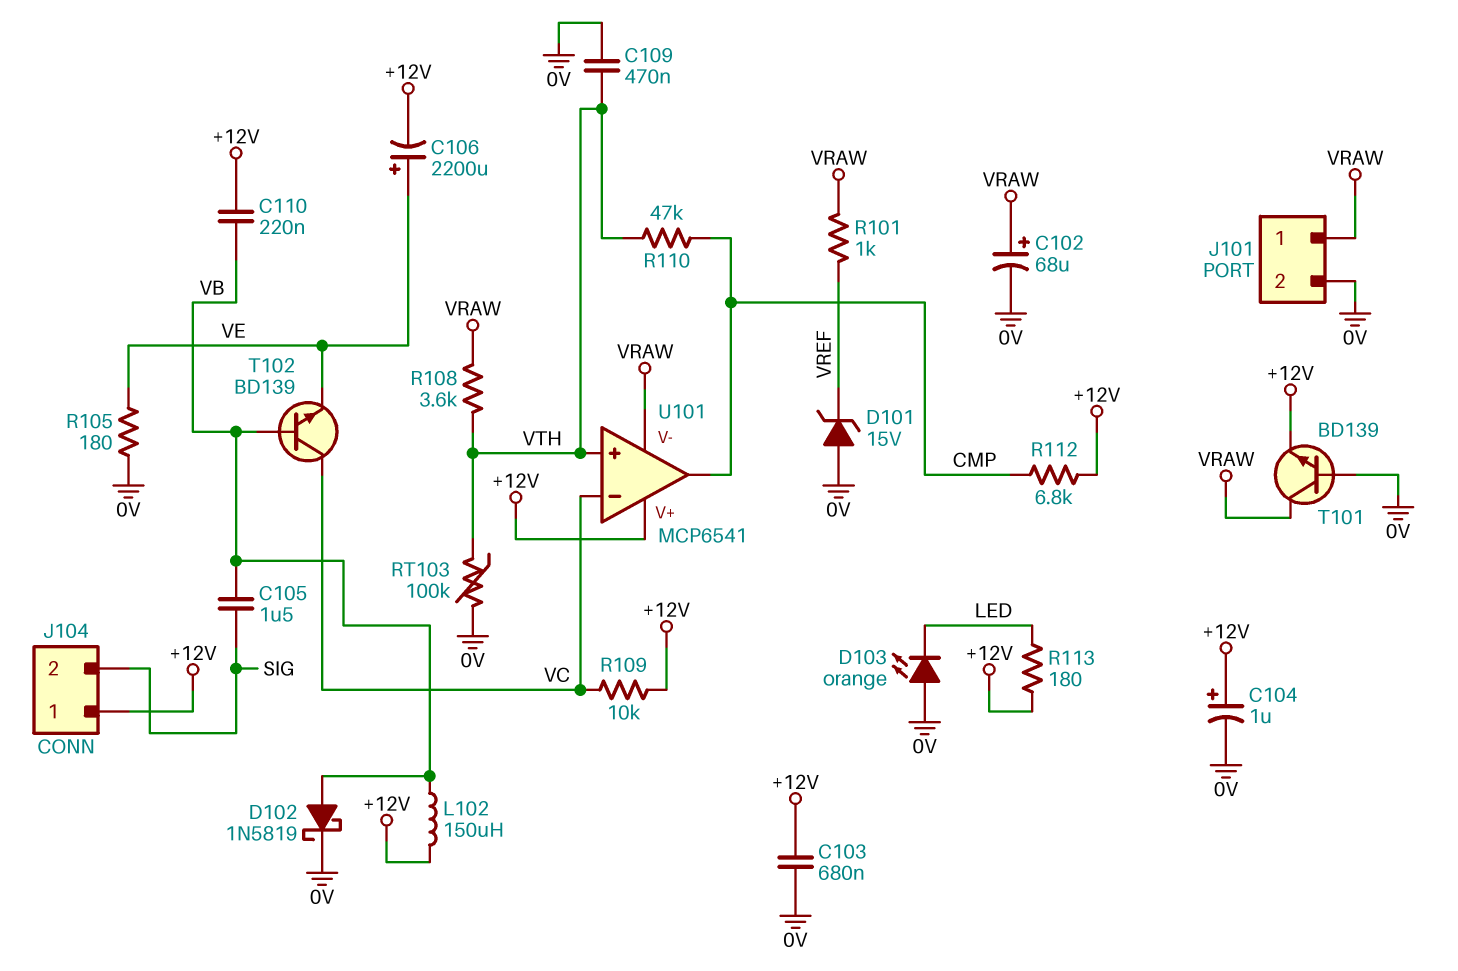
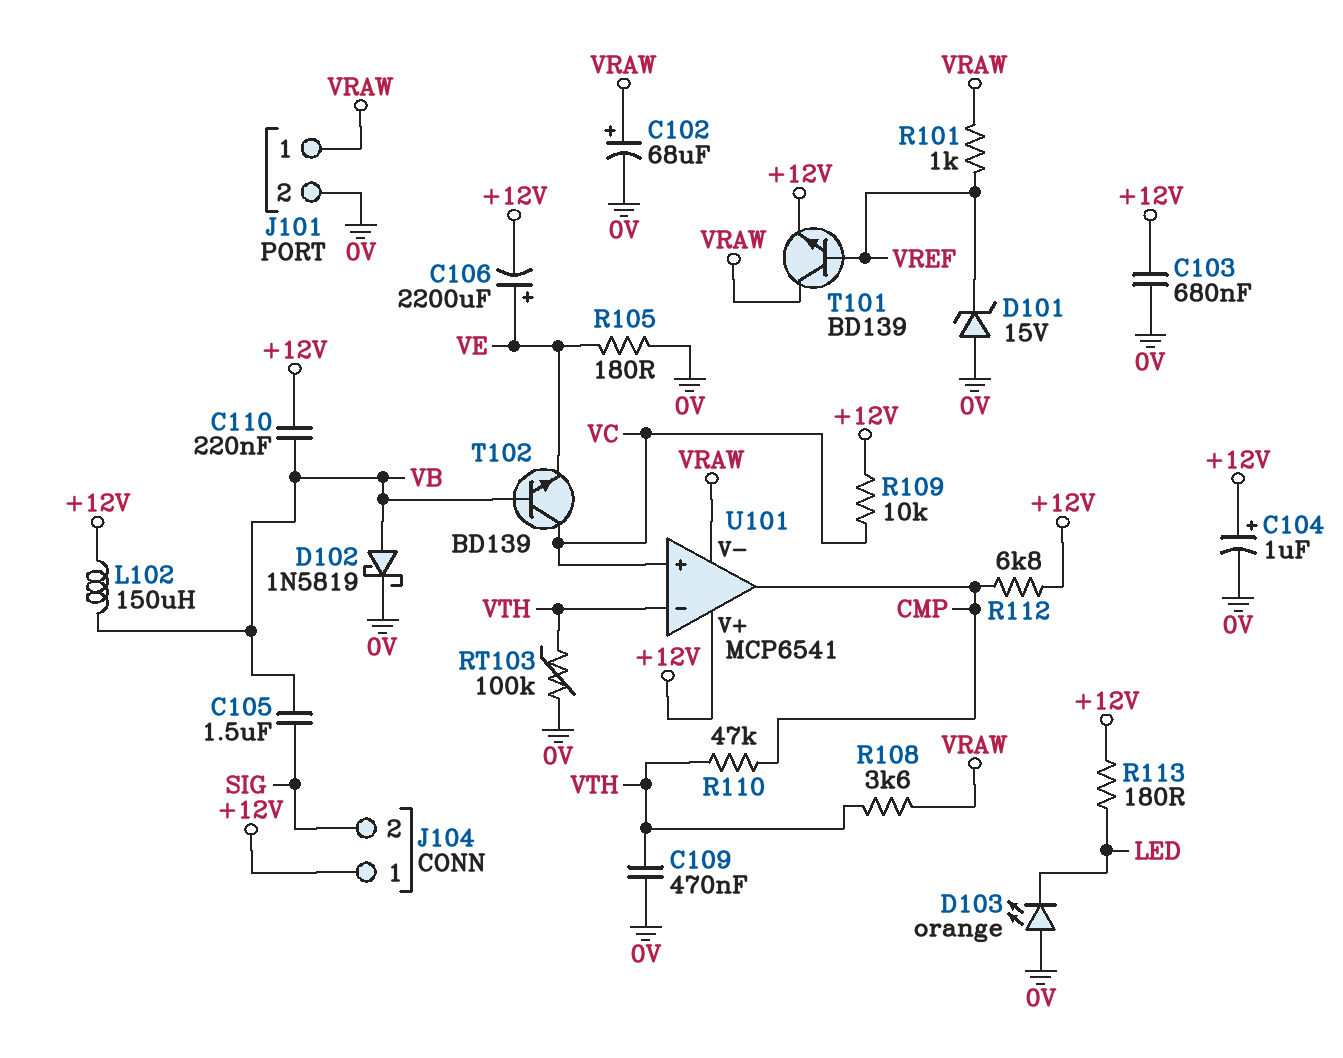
T101: NPN BD139 (B 0V, C VRAW, E +12V) -> NPN BD139 (B VREF, C VRAW, E +12V)
U101 pin in+: VTH -> VC
U101 pin in-: VC -> VTH

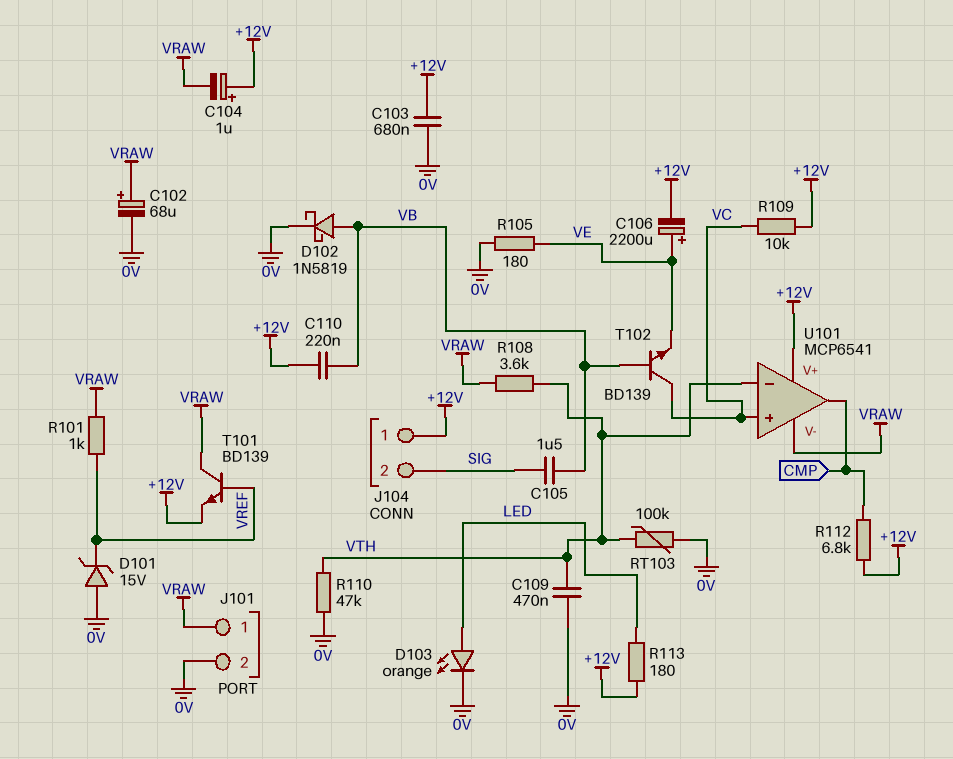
C104: 1uF (plus +12V, minus 0V) -> 1uF (plus +12V, minus VRAW)
D103: LED orange (A 0V, K LED) -> LED orange (A LED, K 0V)
L102: 150uH (+12V, VB) -> none
R110: 47k (CMP, VTH) -> 47k (0V, VTH)

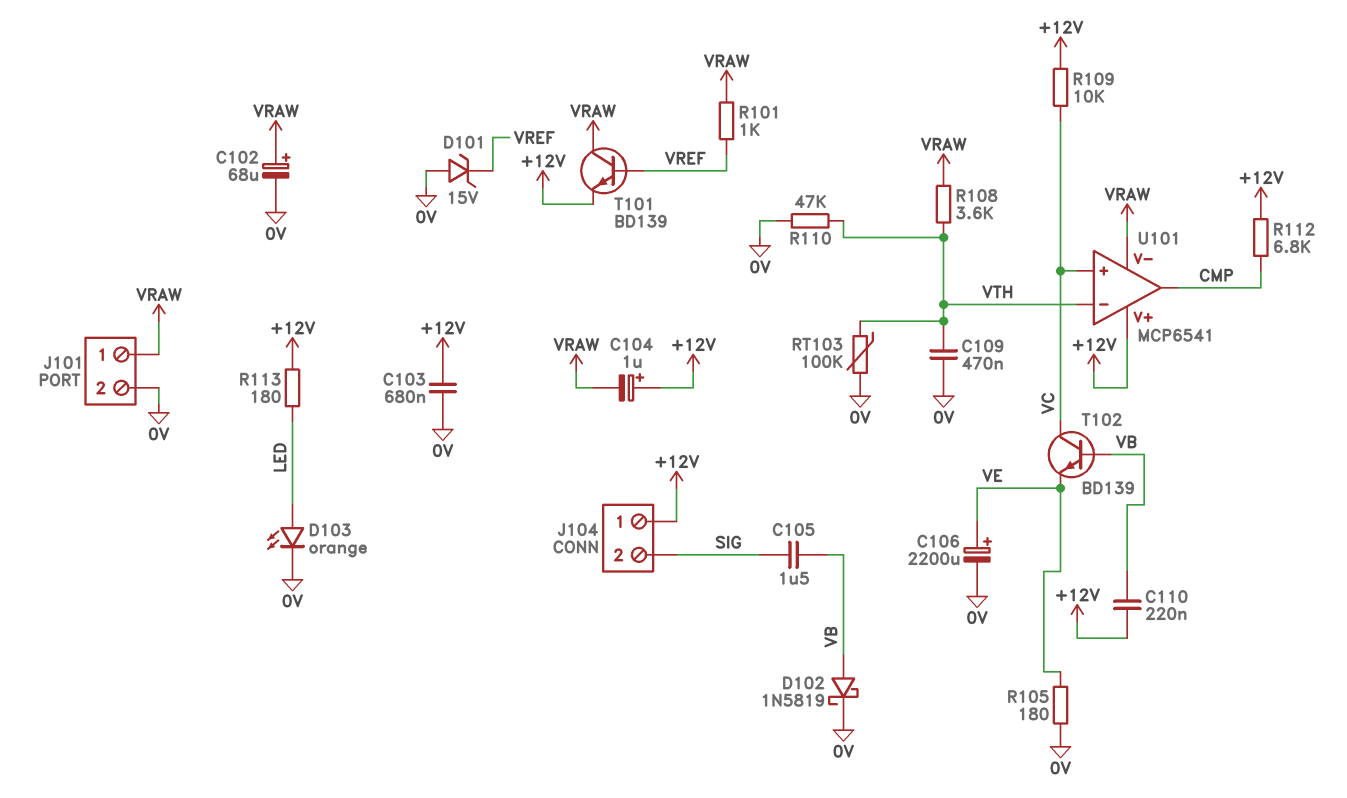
C106: 2200uF (plus VE, minus +12V) -> 2200uF (plus VE, minus 0V)

